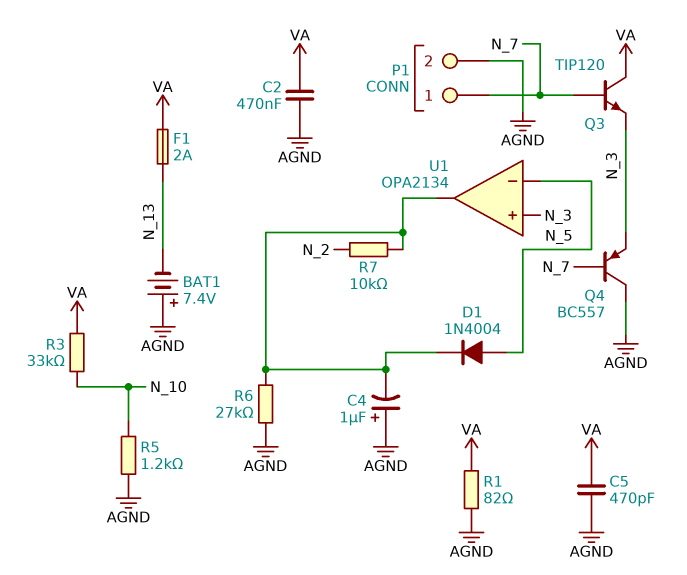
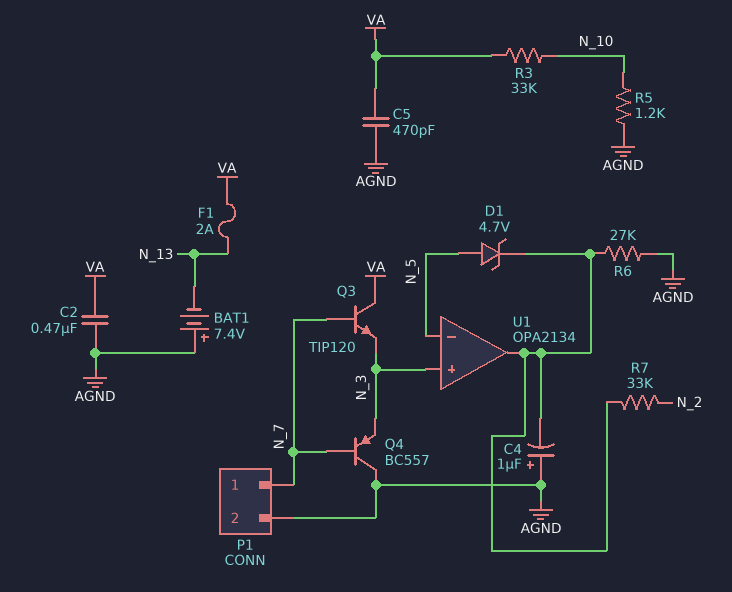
D1: diode 1N4004 (A N_5, K U1/out) -> zener 4.7V (A N_5, K U1/out)
R1: 82 (AGND, VA) -> none
R7: 10k (N_2, U1/out) -> 33k (N_2, U1/out)

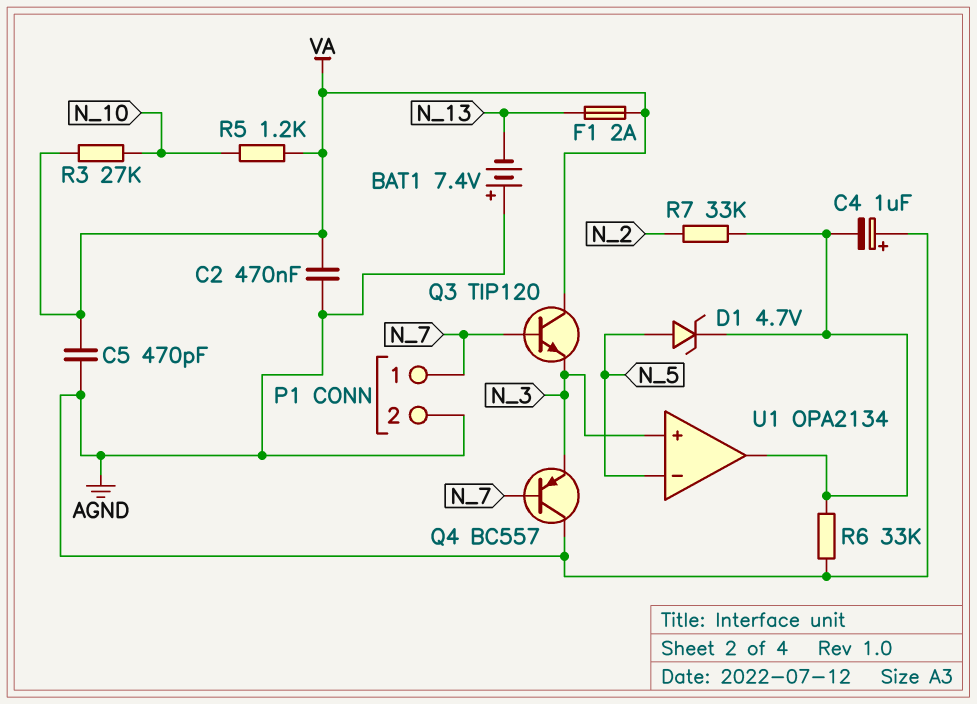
R3: 33k (N_10, VA) -> 27k (N_10, VA)
R5: 1.2k (AGND, N_10) -> 1.2k (N_10, VA)
R6: 27k (AGND, U1/out) -> 33k (AGND, U1/out)

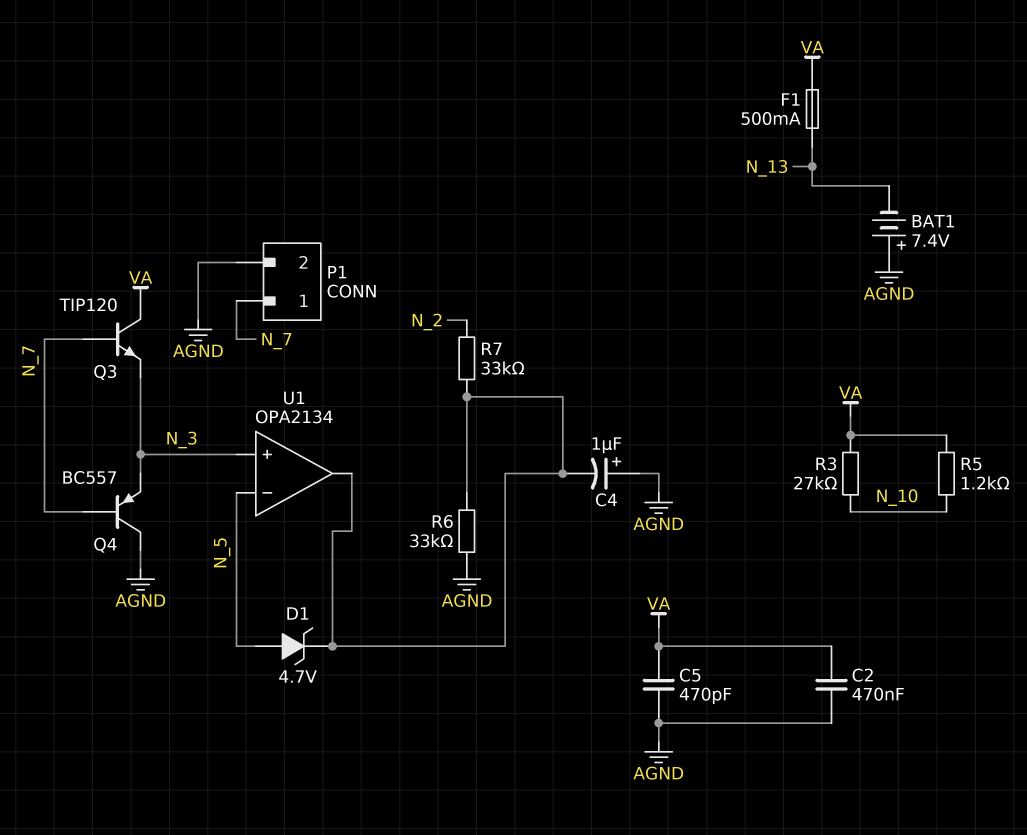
F1: 2A (N_13, VA) -> 500mA (N_13, VA)

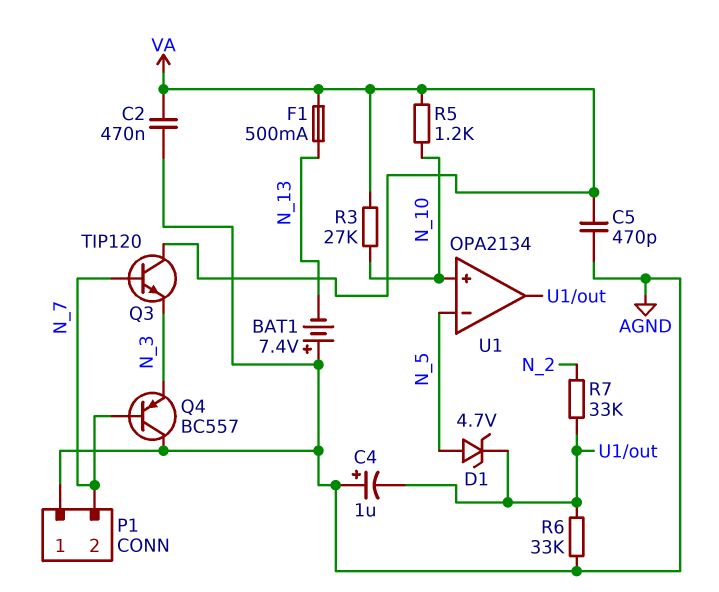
P1 pin 1: N_7 -> AGND
P1 pin 2: AGND -> N_7
U1 pin in+: N_3 -> N_10

